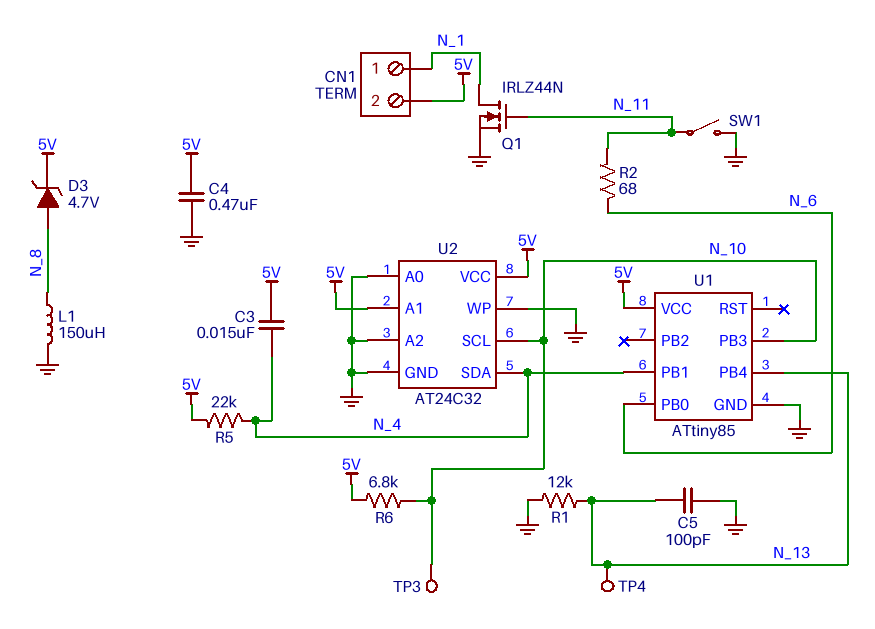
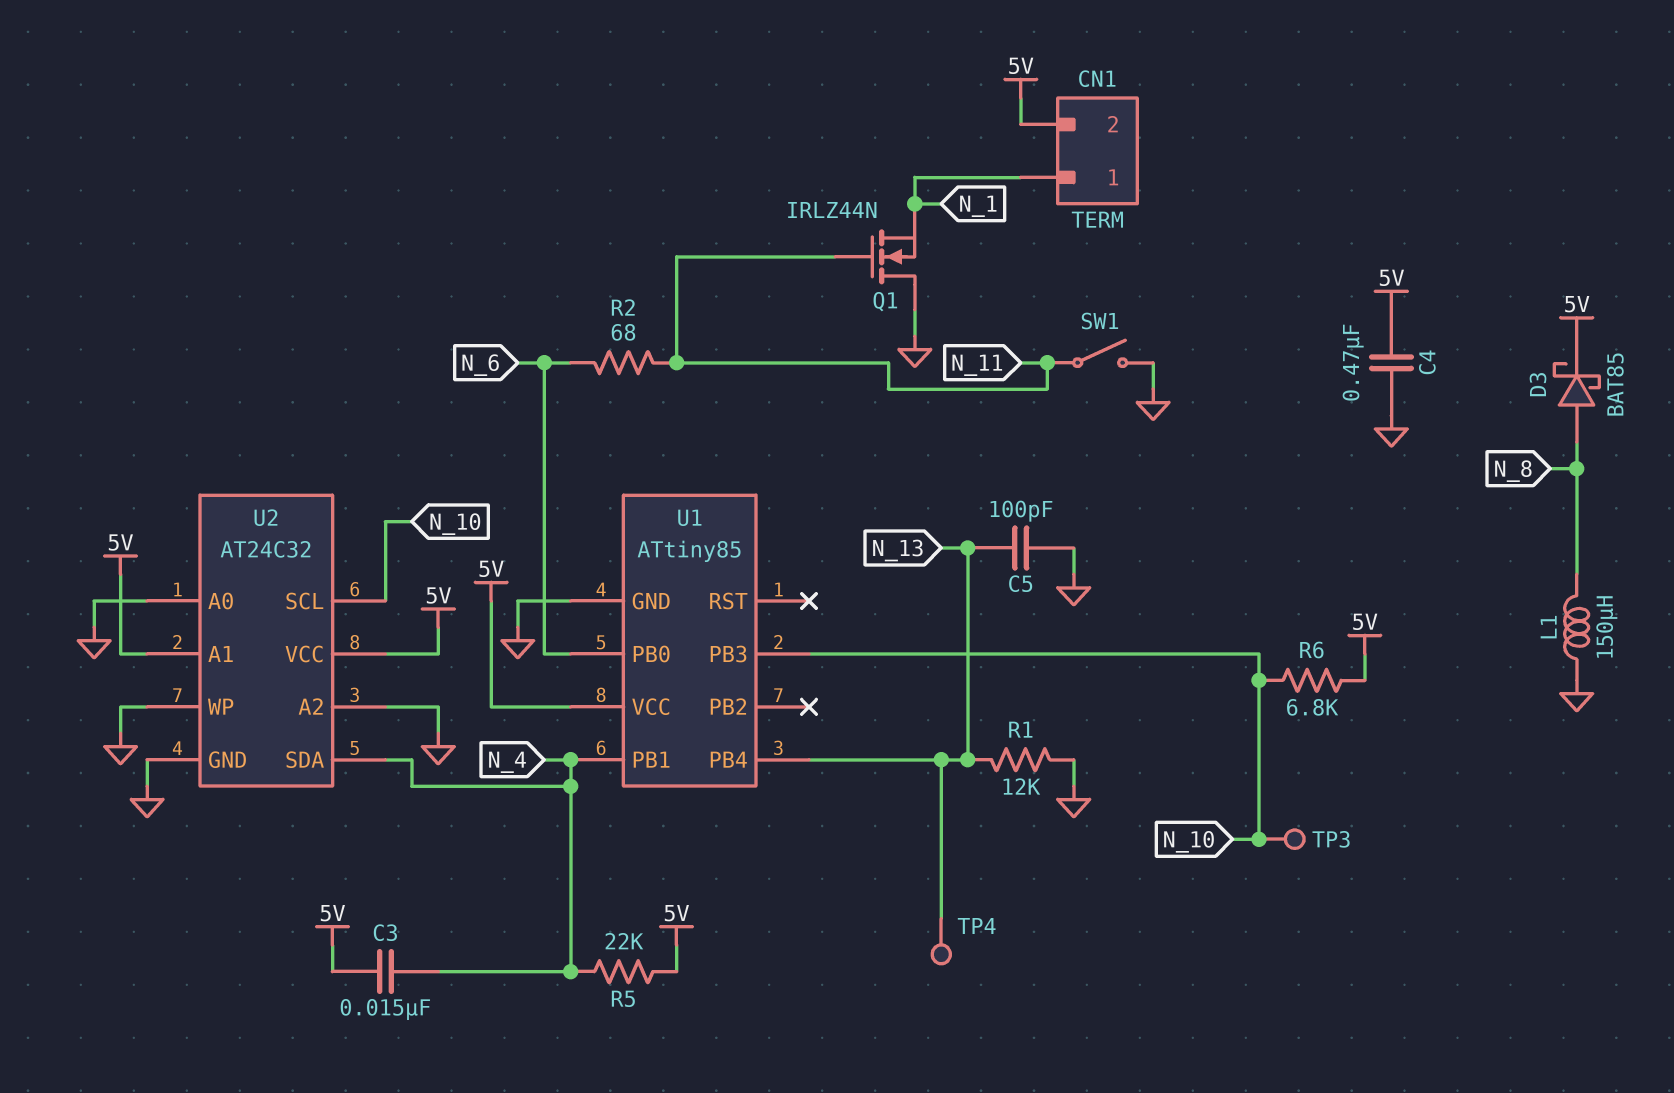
D3: zener 4.7V (A N_8, K 5V) -> schottky BAT85 (A N_8, K 5V)
Q1: NMOS IRLZ44N (G N_11, D N_1, S GND) -> NMOS IRLZ44N (G N_11, D GND, S N_1)

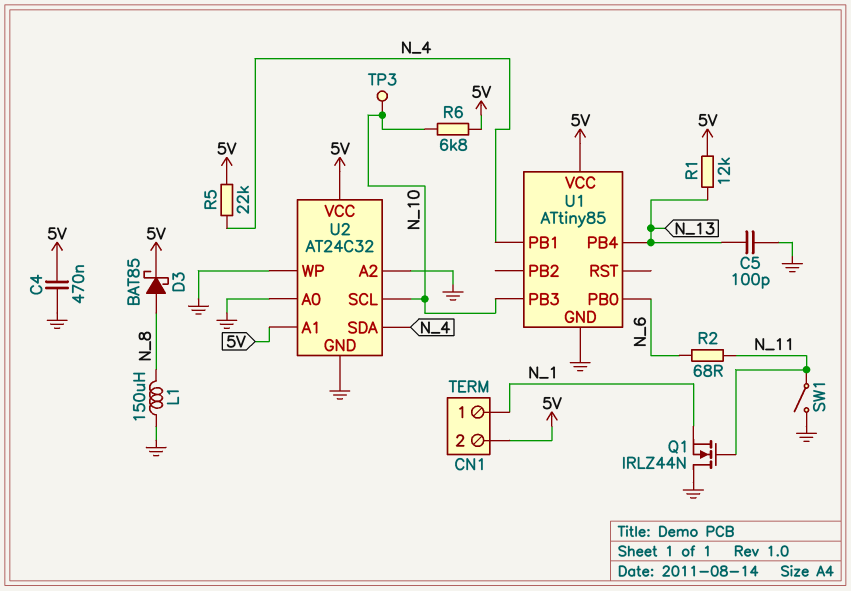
C3: 15nF (5V, N_4) -> none
R1: 12k (GND, N_13) -> 12k (5V, N_13)
TP4: test point (N_13) -> none

